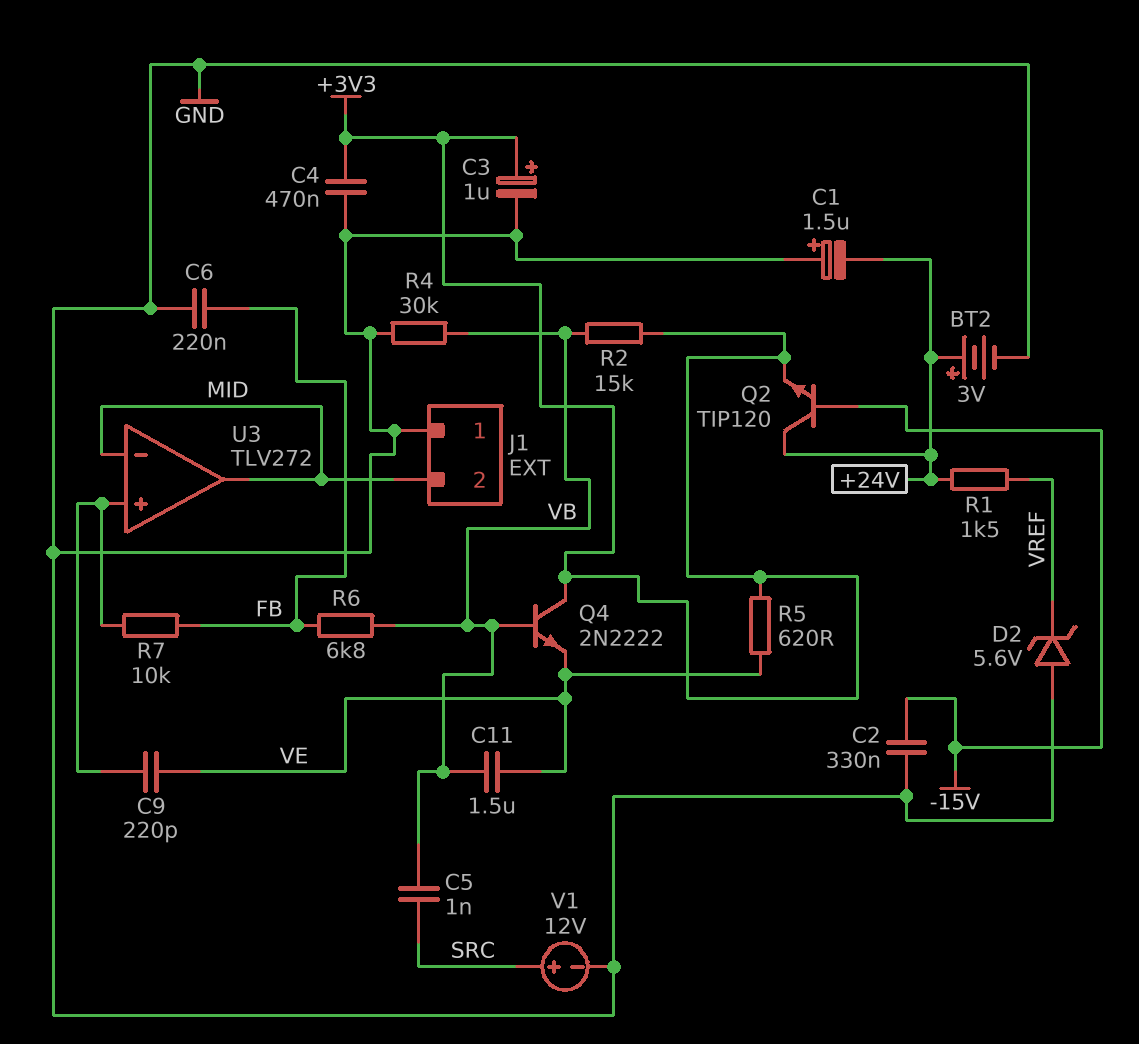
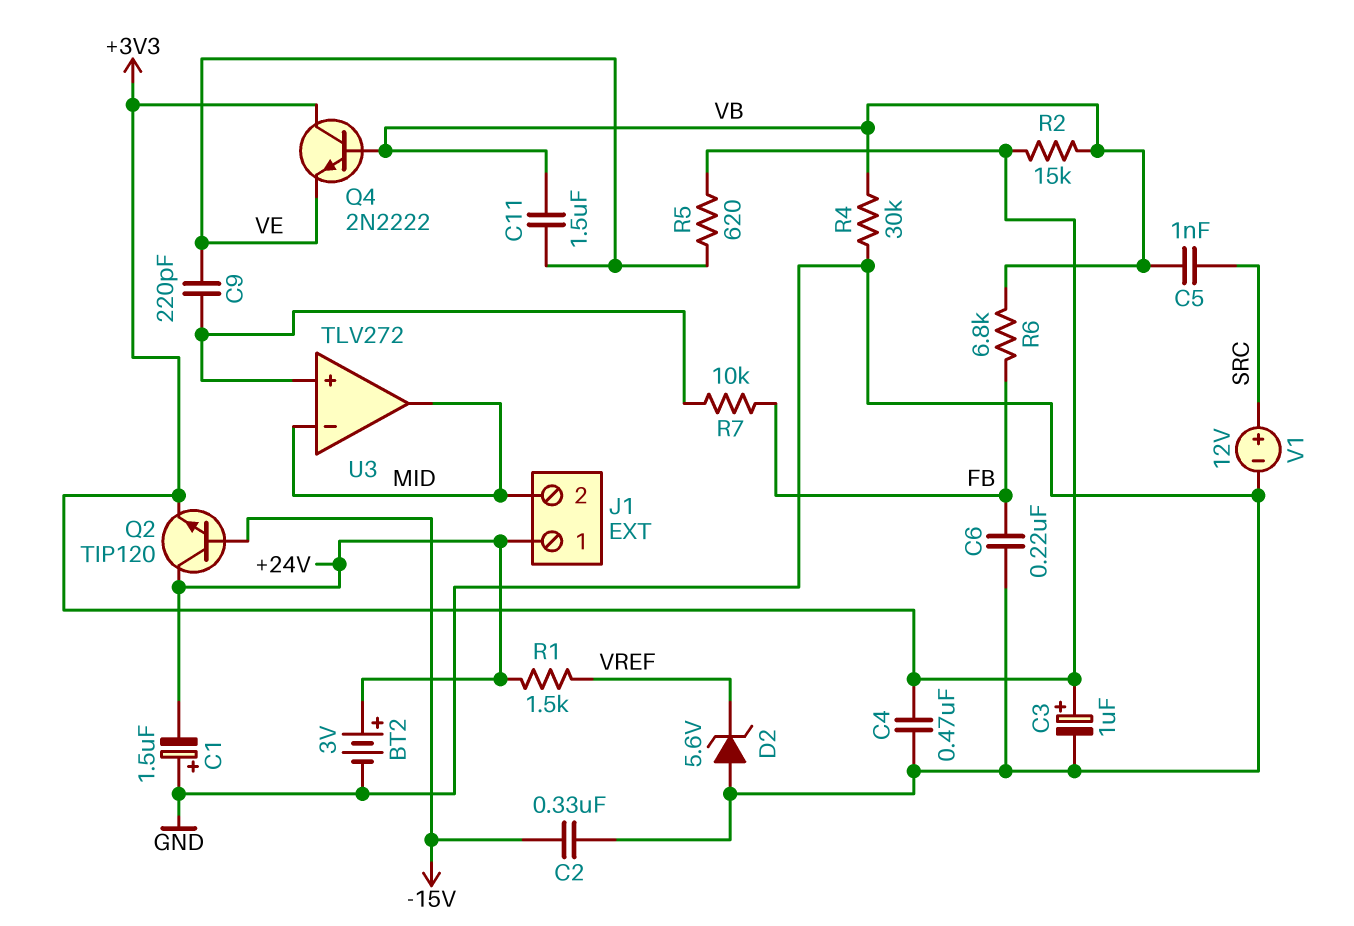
J1 pin 1: GND -> +24V

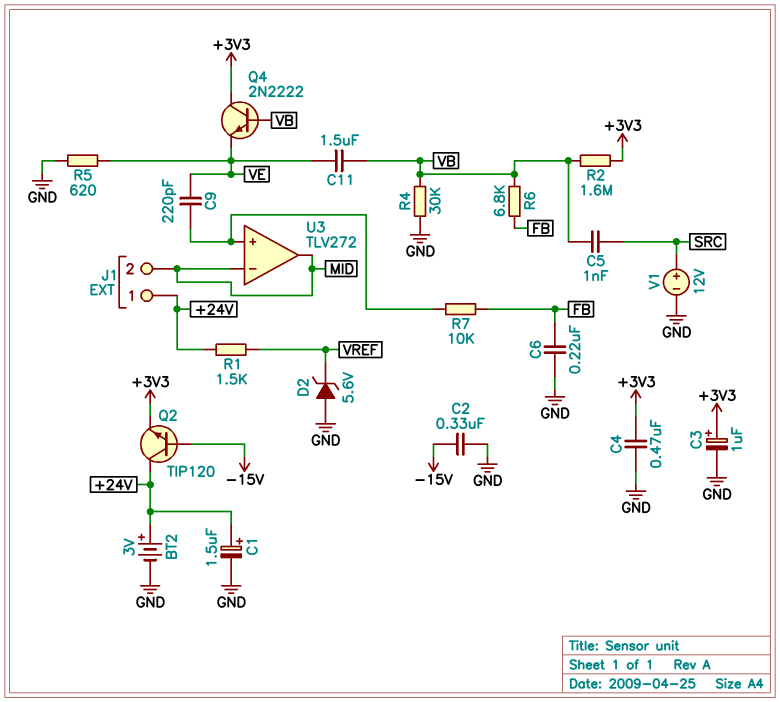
C1: 1.5uF (plus GND, minus +24V) -> 1.5uF (plus +24V, minus GND)
R2: 15k (+3V3, VB) -> 1.6M (+3V3, VB)
R5: 620 (+3V3, VE) -> 620 (GND, VE)

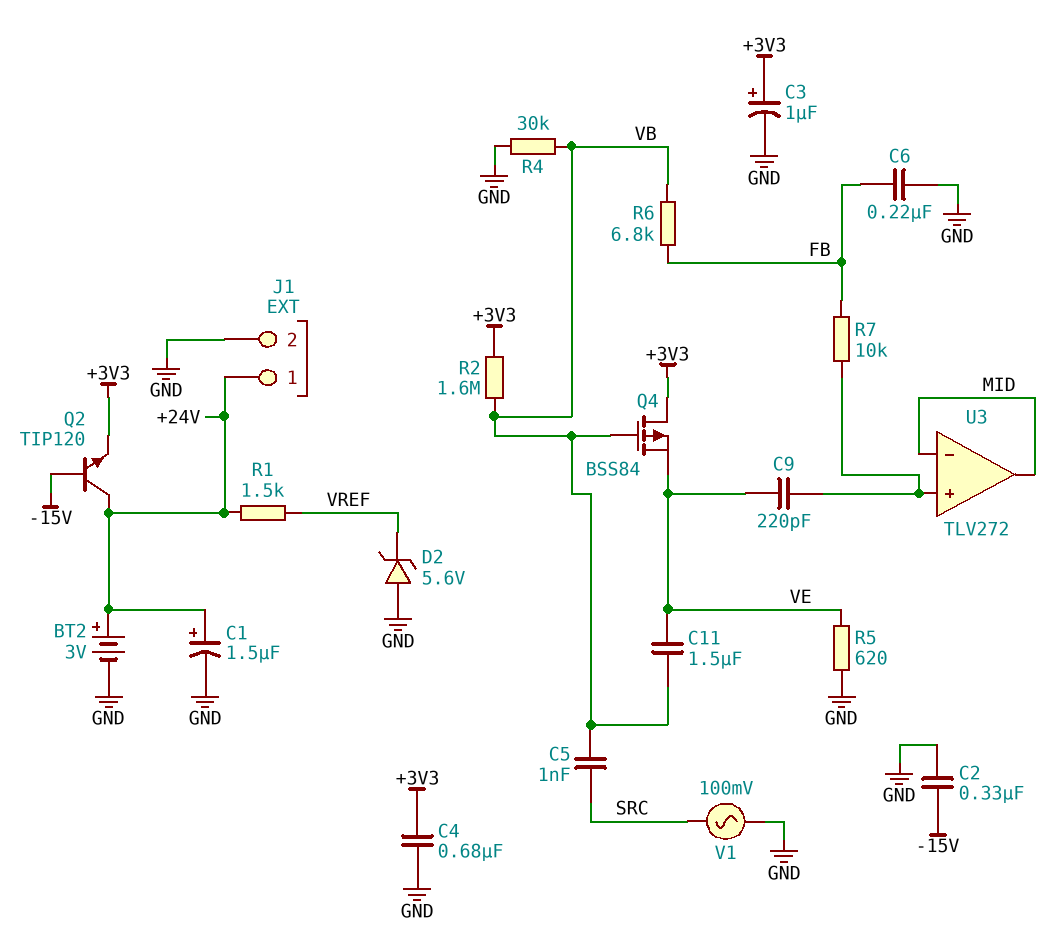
C4: 470nF (+3V3, GND) -> 680nF (+3V3, GND)
J1 pin 2: MID -> GND
Q4: NPN 2N2222 (B VB, C +3V3, E VE) -> PMOS BSS84 (G VB, D +3V3, S VE)
V1: 12V (plus SRC, minus GND) -> AC 100mV (GND, SRC)

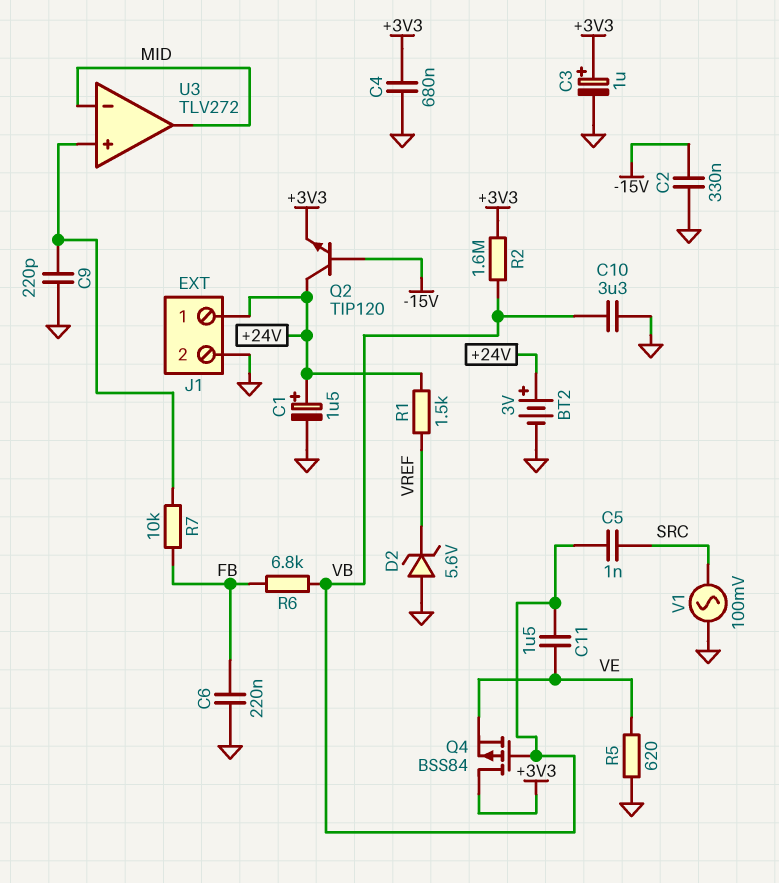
C9: 220pF (U3/in+, VE) -> 220pF (GND, U3/in+)
C10: none -> 3.3uF (GND, VB)
R4: 30k (GND, VB) -> none

